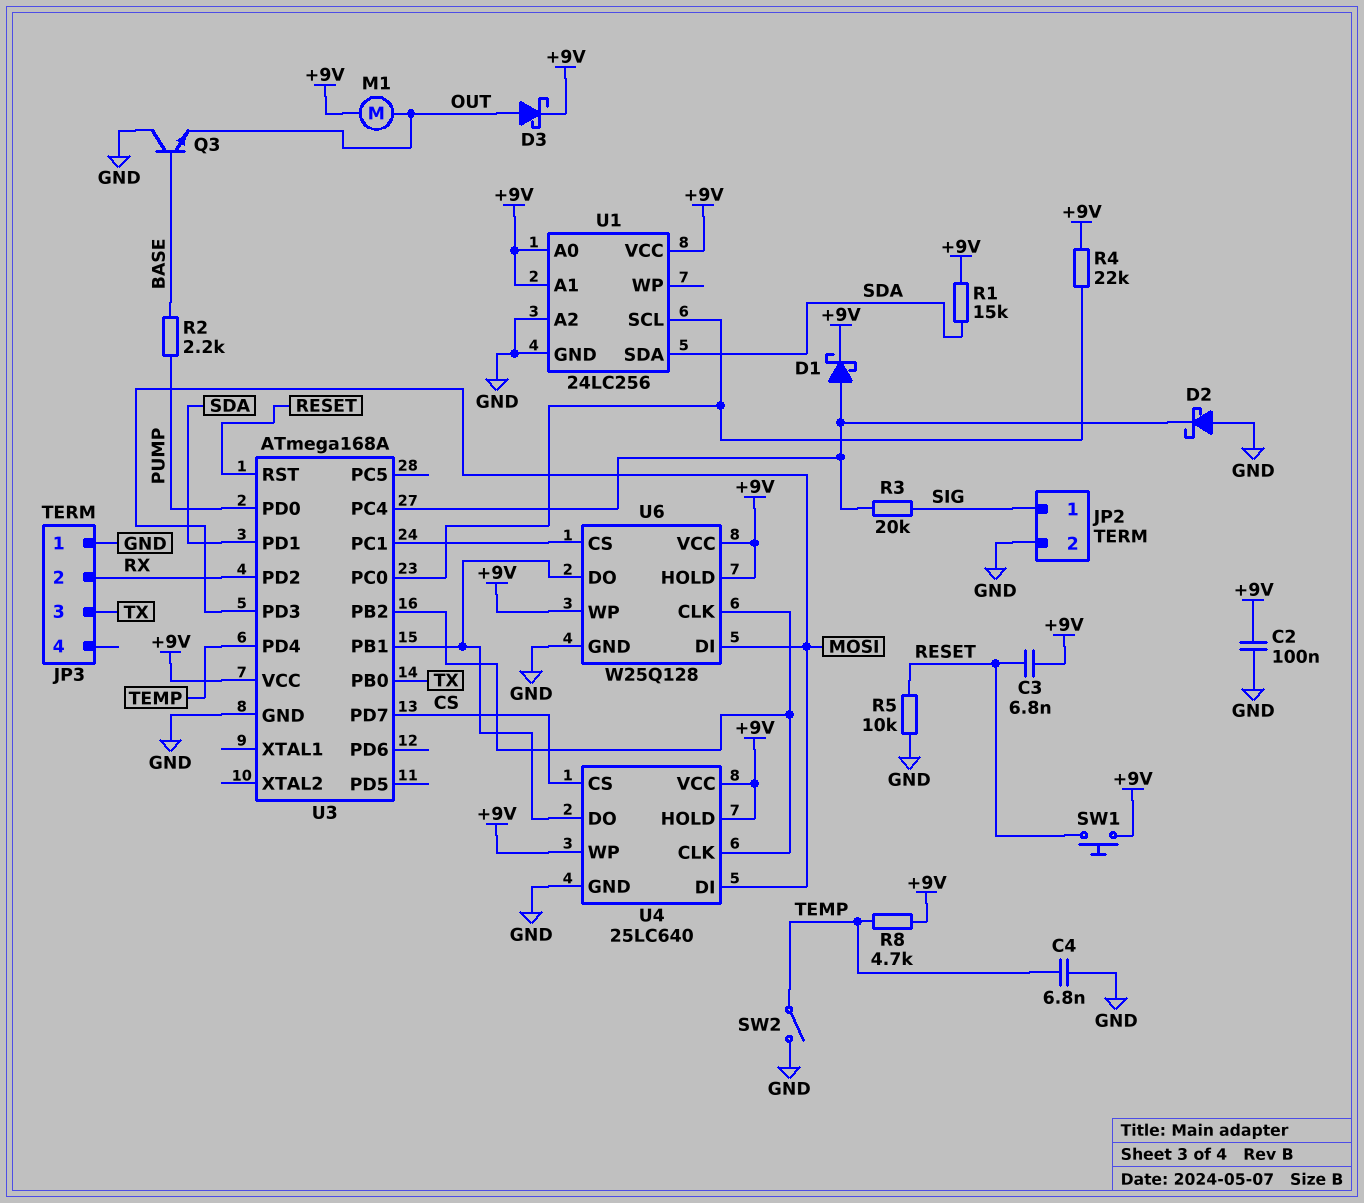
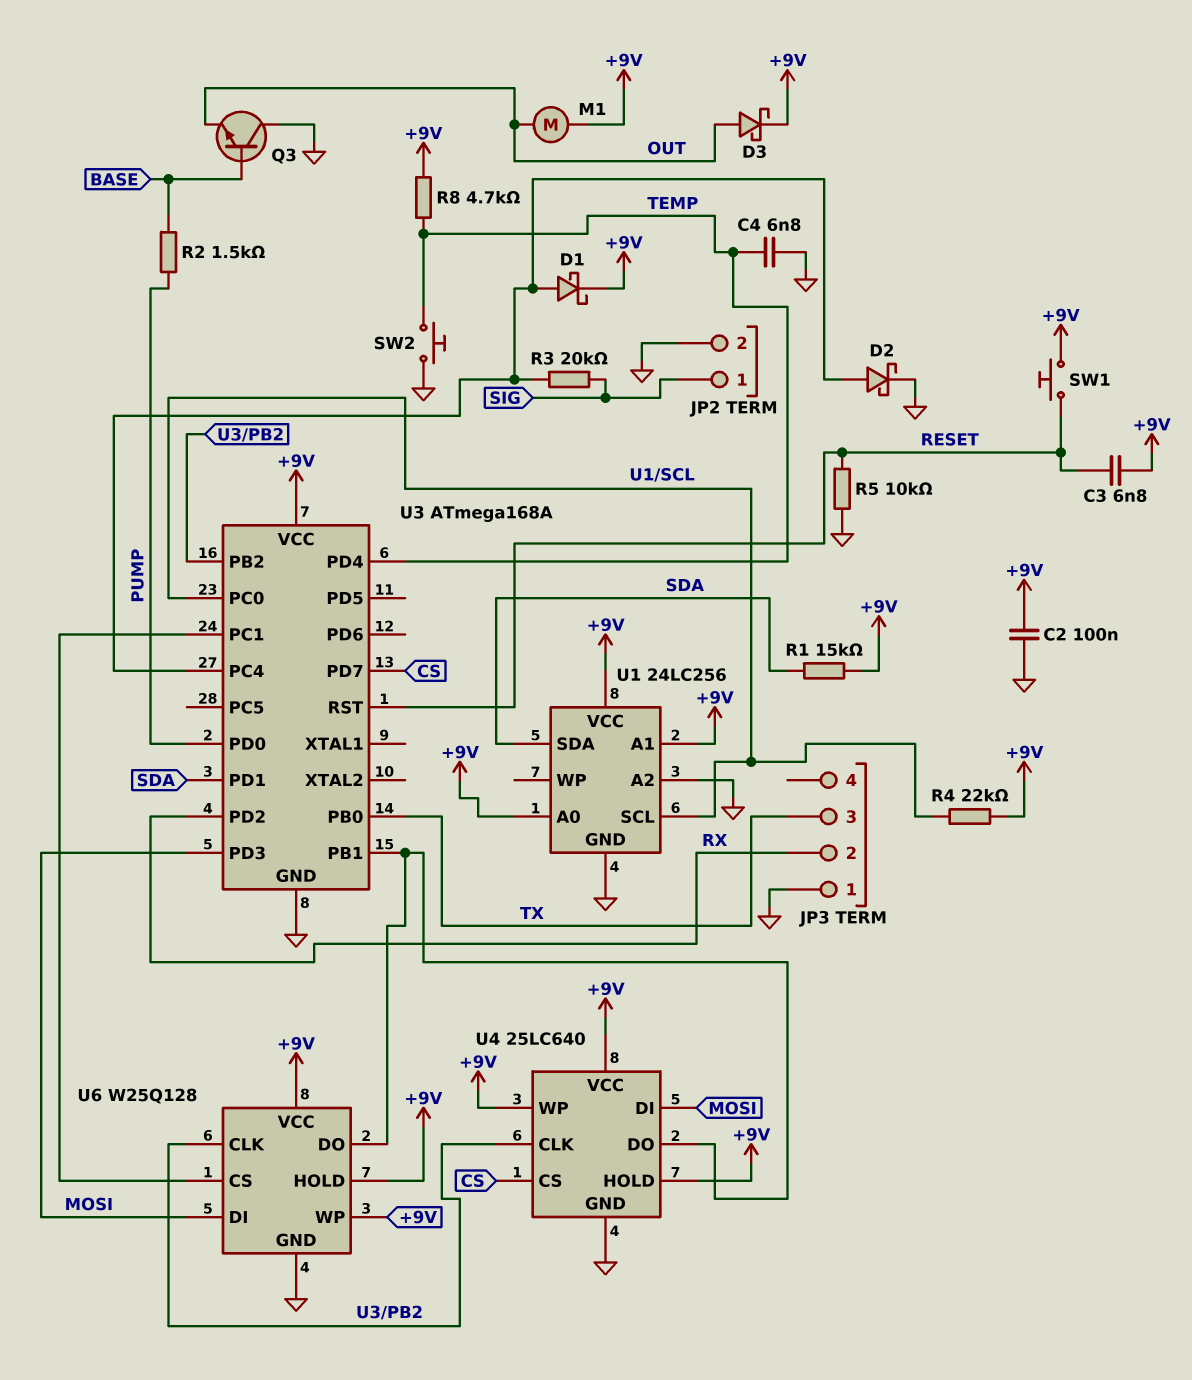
D2: schottky (A GND, K U3/PC4) -> schottky (A U3/PC4, K GND)
R2: 2.2k (BASE, PUMP) -> 1.5k (BASE, PUMP)
SW2: switch (GND, TEMP) -> button (GND, TEMP)

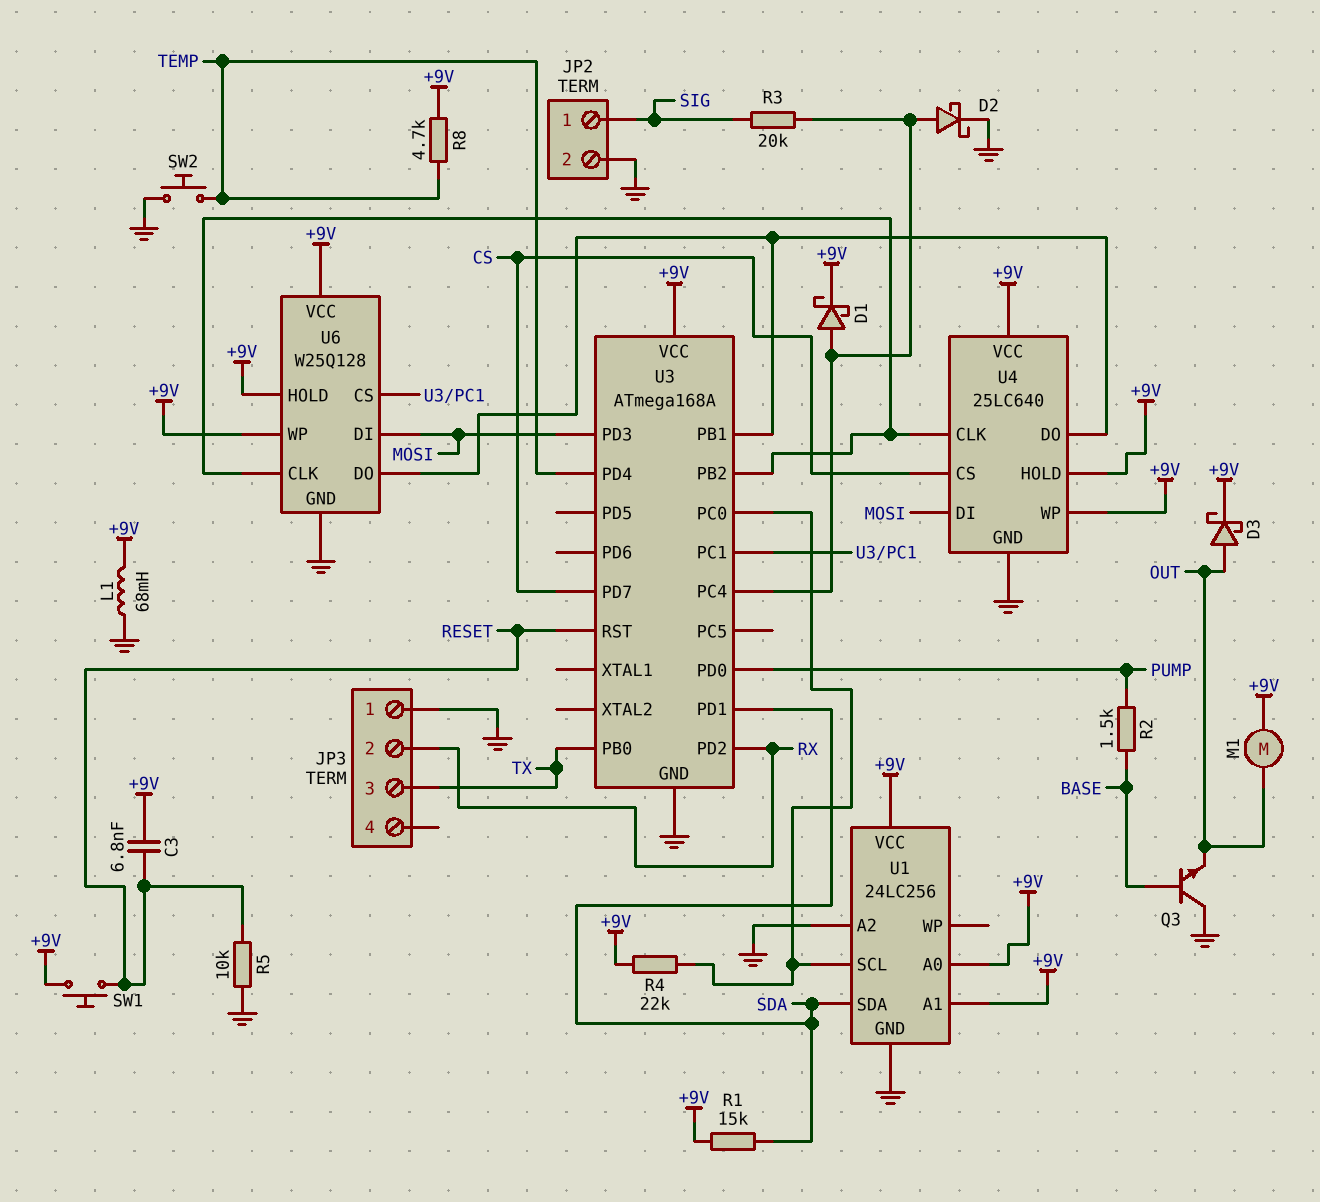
C2: 100nF (+9V, GND) -> none
C4: 6.8nF (GND, TEMP) -> none
L1: none -> 68mH (+9V, GND)

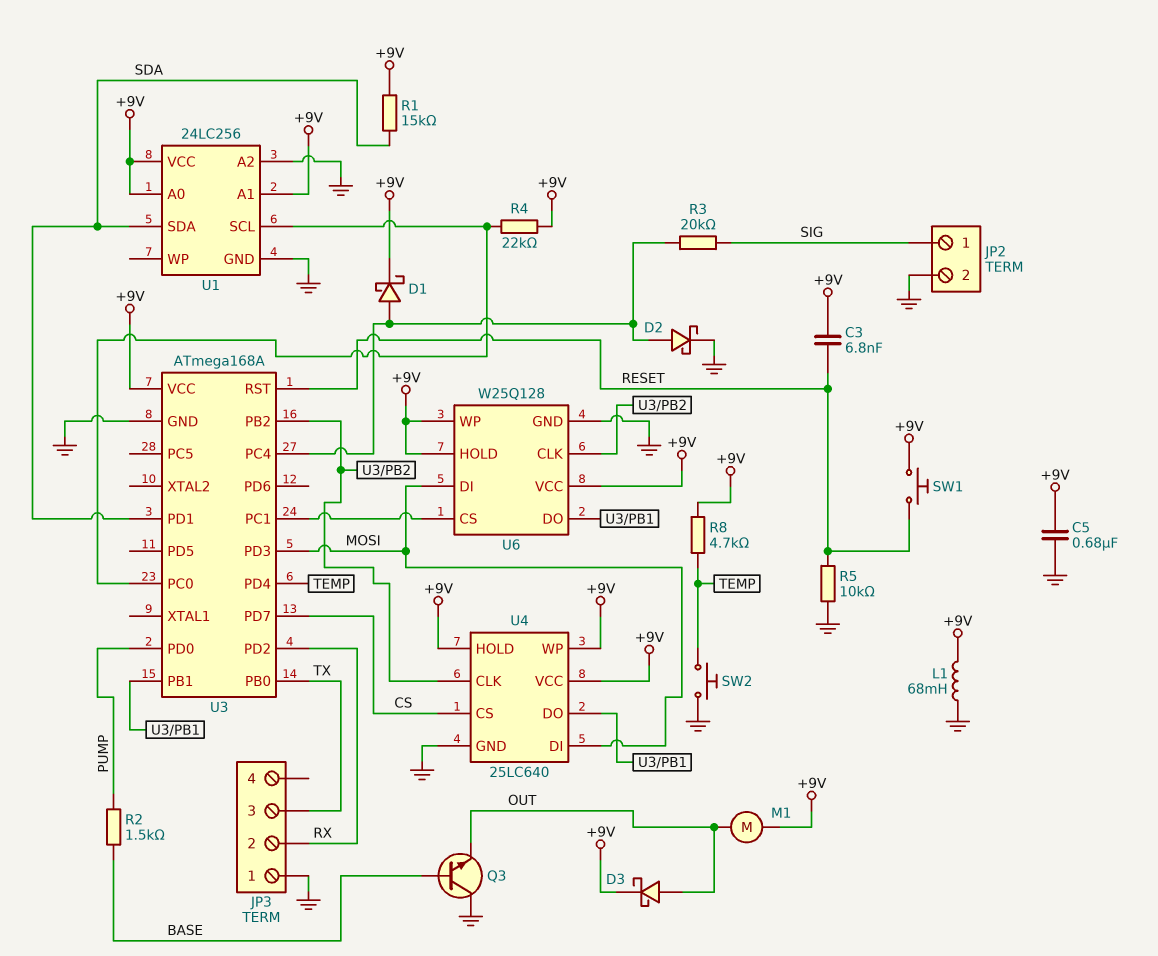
C5: none -> 680nF (+9V, GND)

